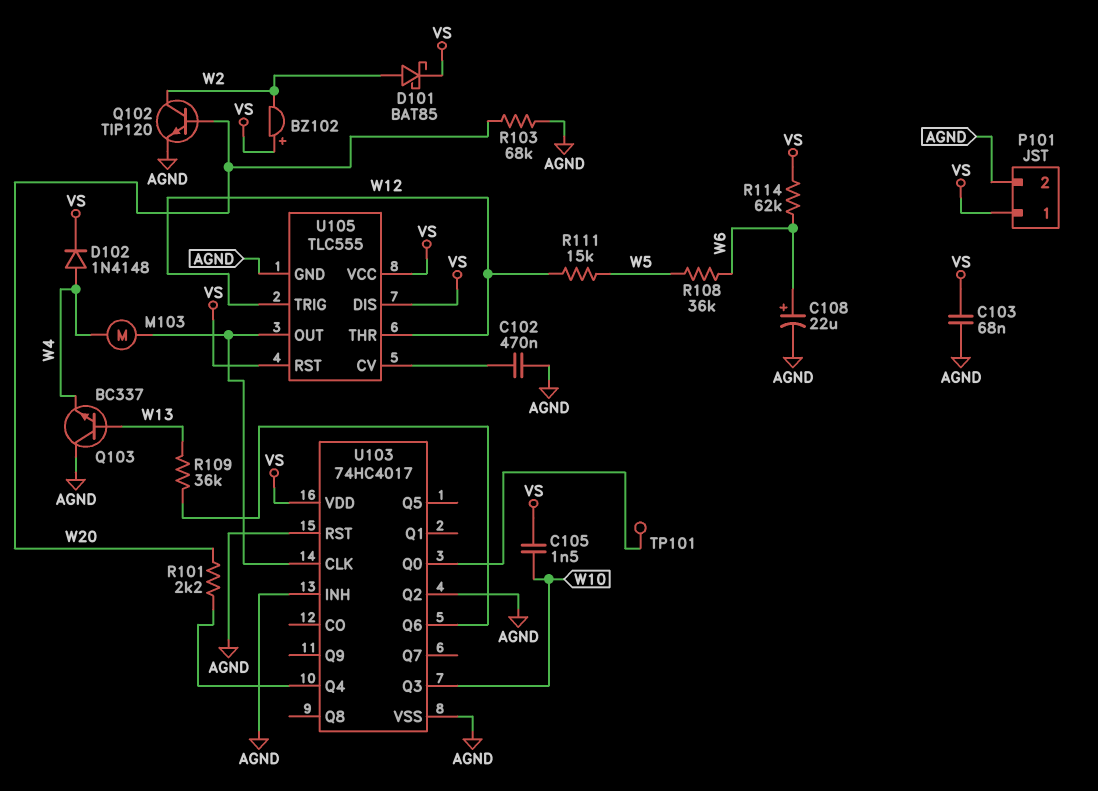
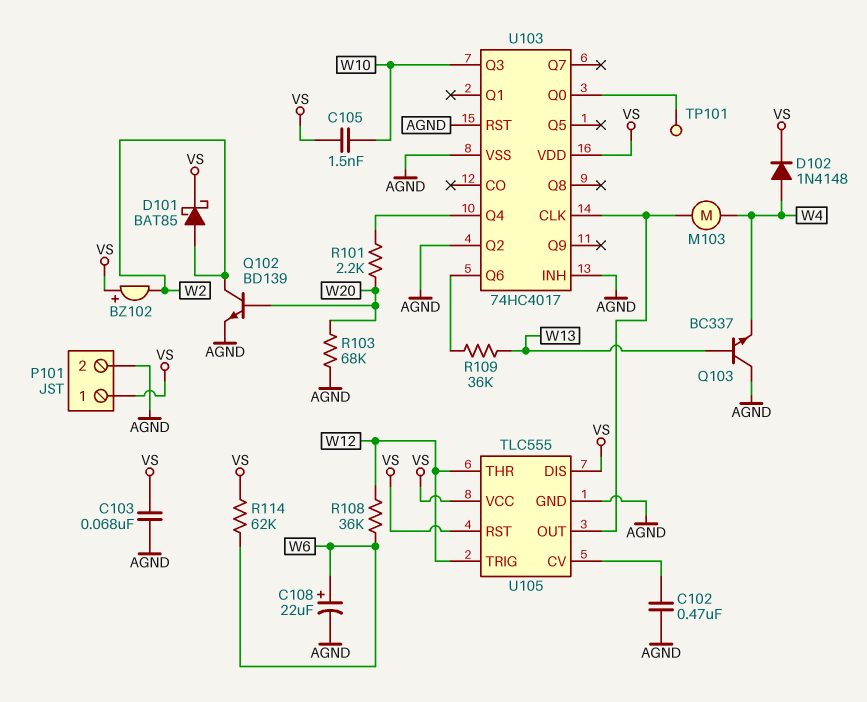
Q102: NPN TIP120 (B W20, C W2, E AGND) -> NPN BD139 (B W20, C W2, E AGND)
R108: 36k (W5, W6) -> 36k (W6, W12)
R111: 15k (W5, W12) -> none

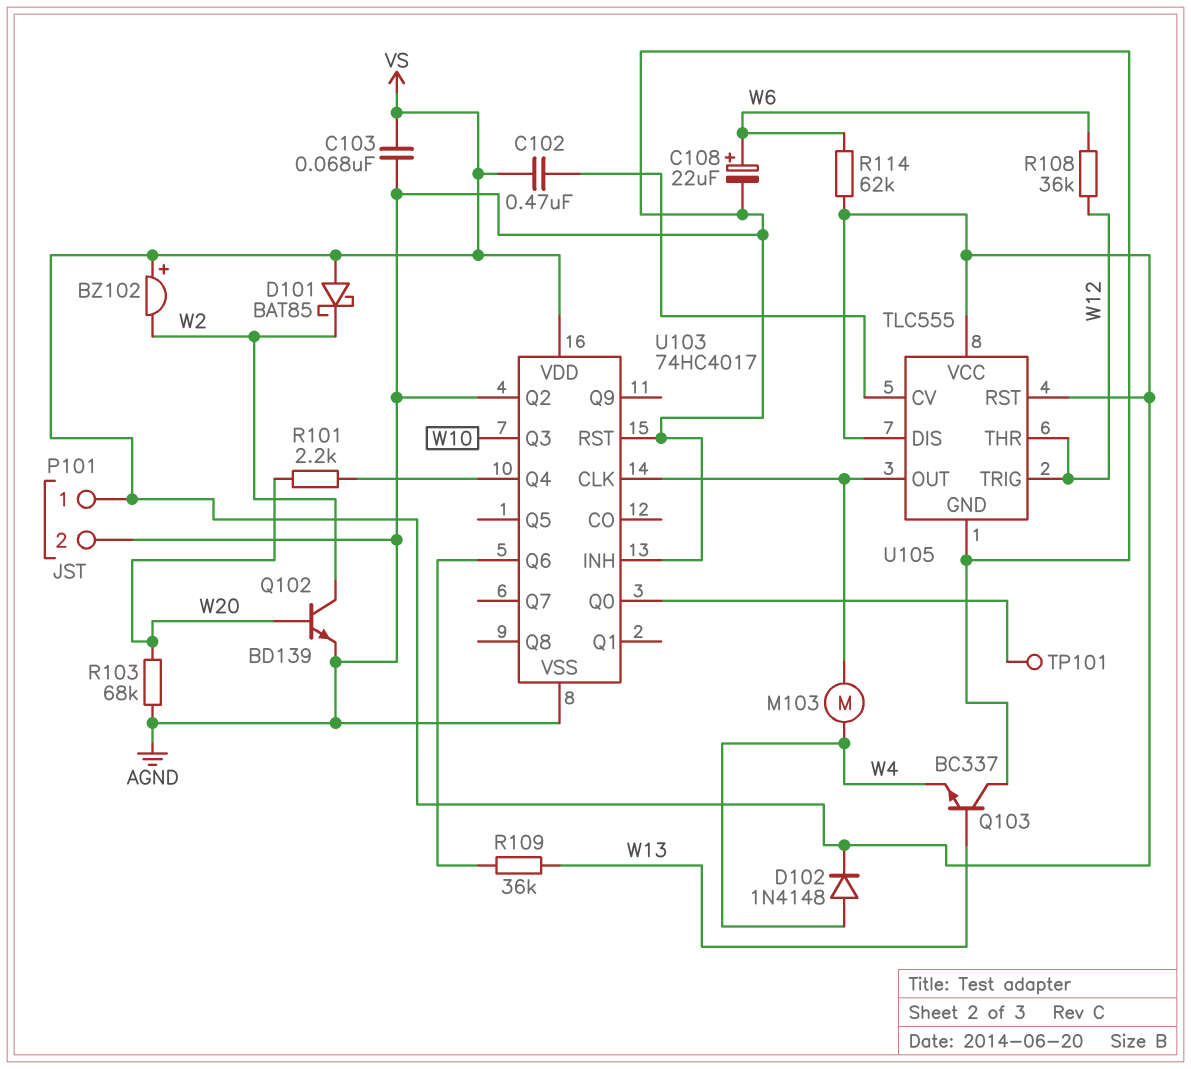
C102: 470nF (AGND, U105/CV) -> 470nF (U105/CV, VS)
C105: 1.5nF (VS, W10) -> none
D101: schottky BAT85 (A W2, K VS) -> schottky BAT85 (A VS, K W2)

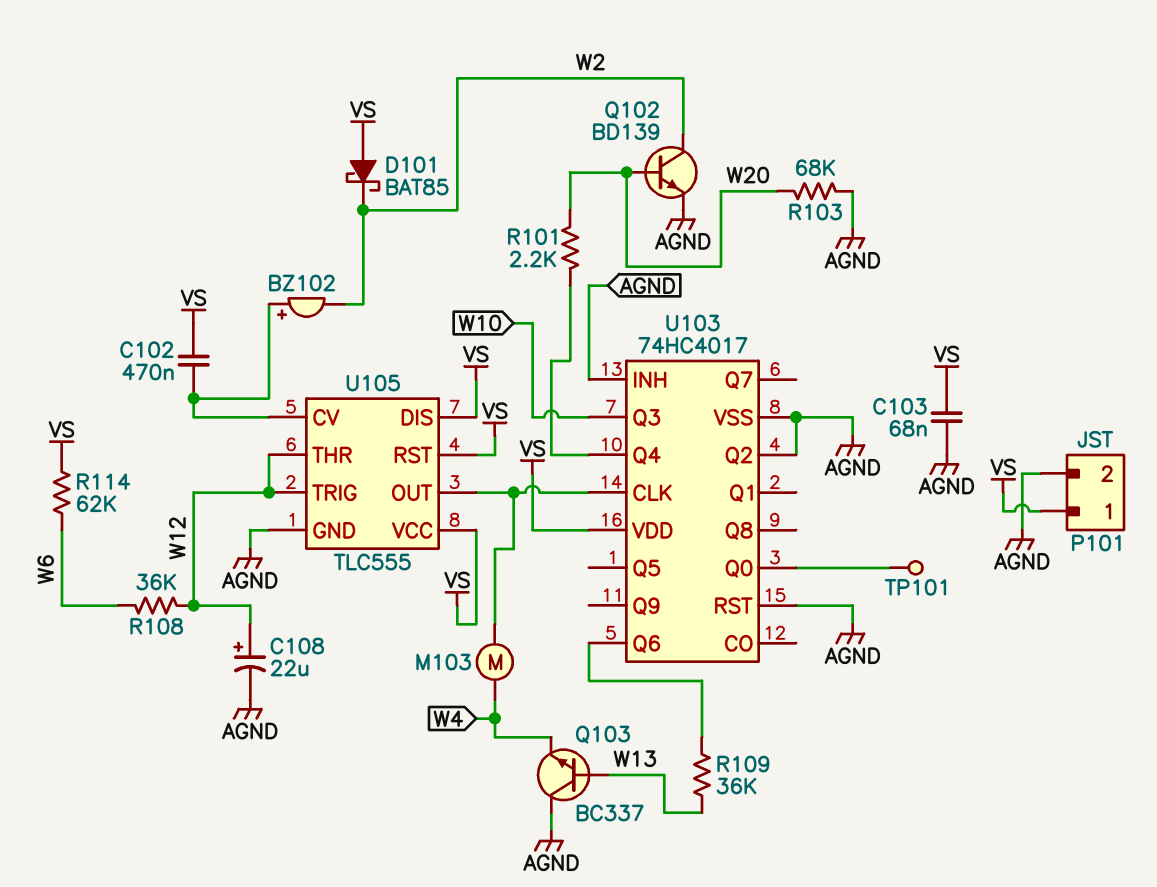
BZ102: buzzer (plus VS, minus W2) -> buzzer (plus U105/CV, minus W2)
C108: 22uF (plus W6, minus AGND) -> 22uF (plus W12, minus AGND)
D102: diode 1N4148 (A W4, K VS) -> none

